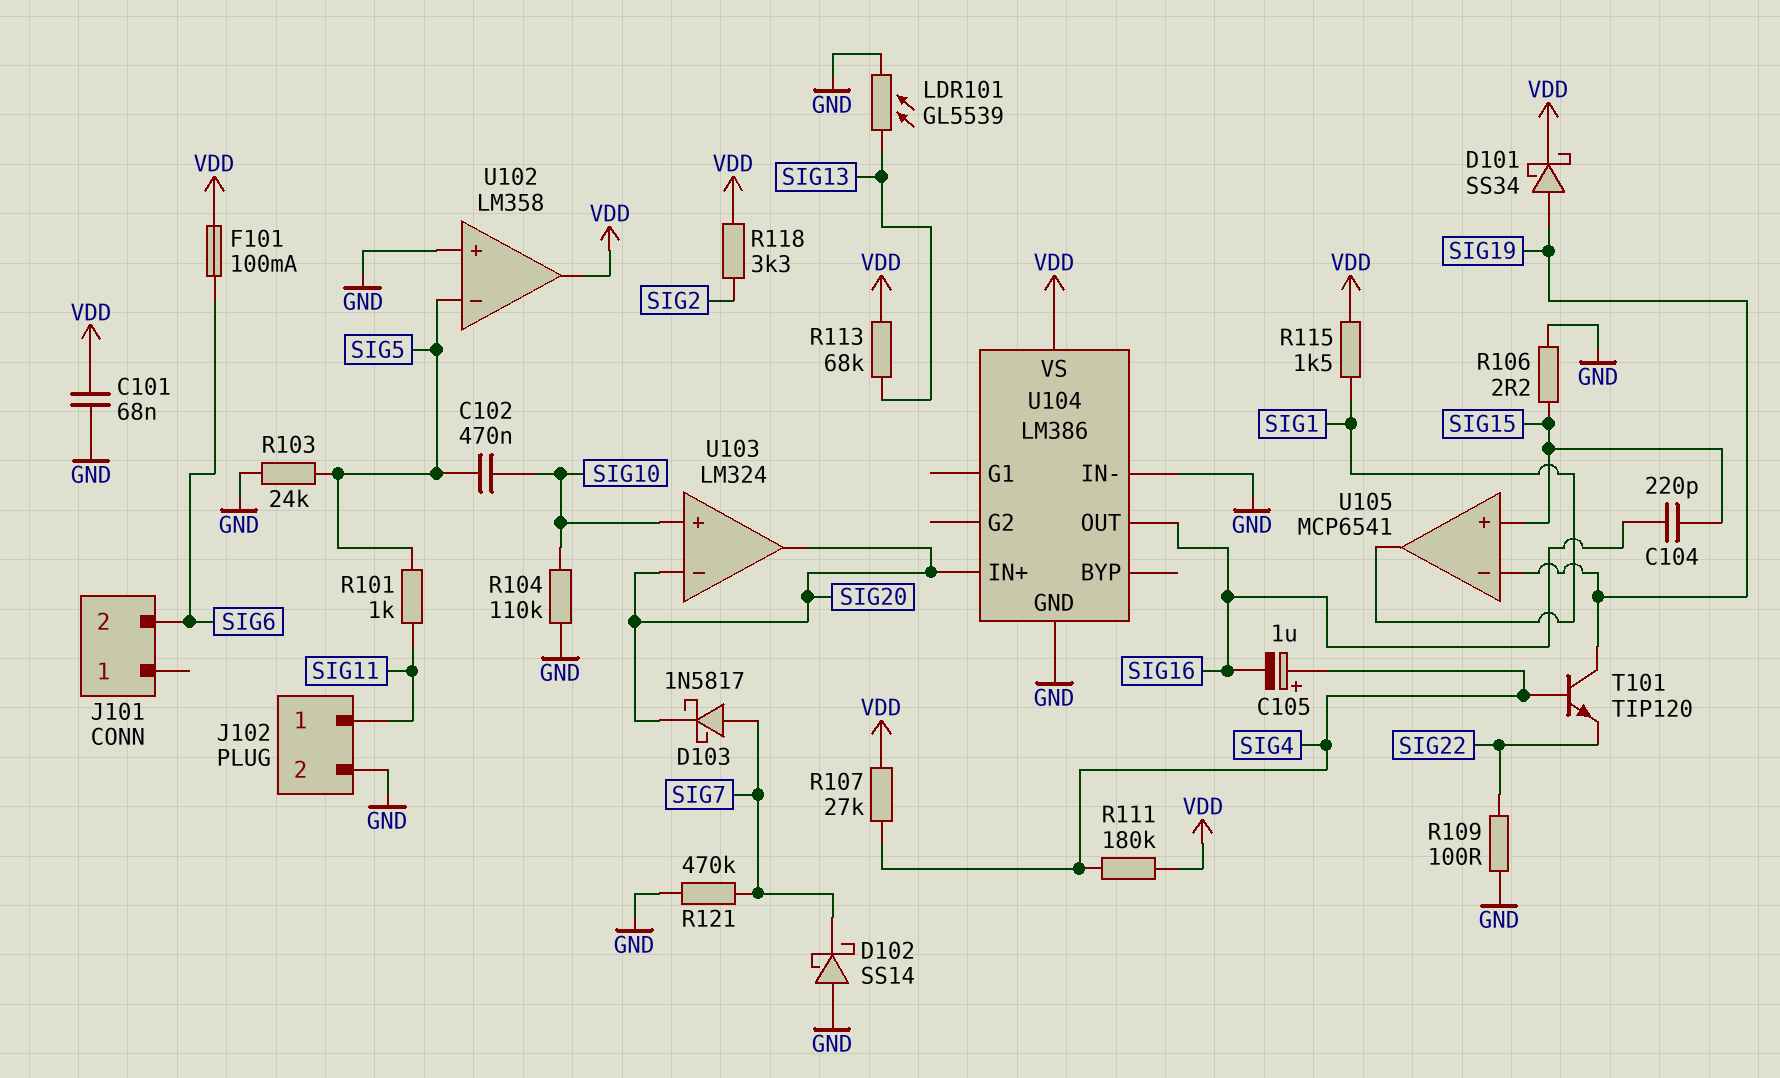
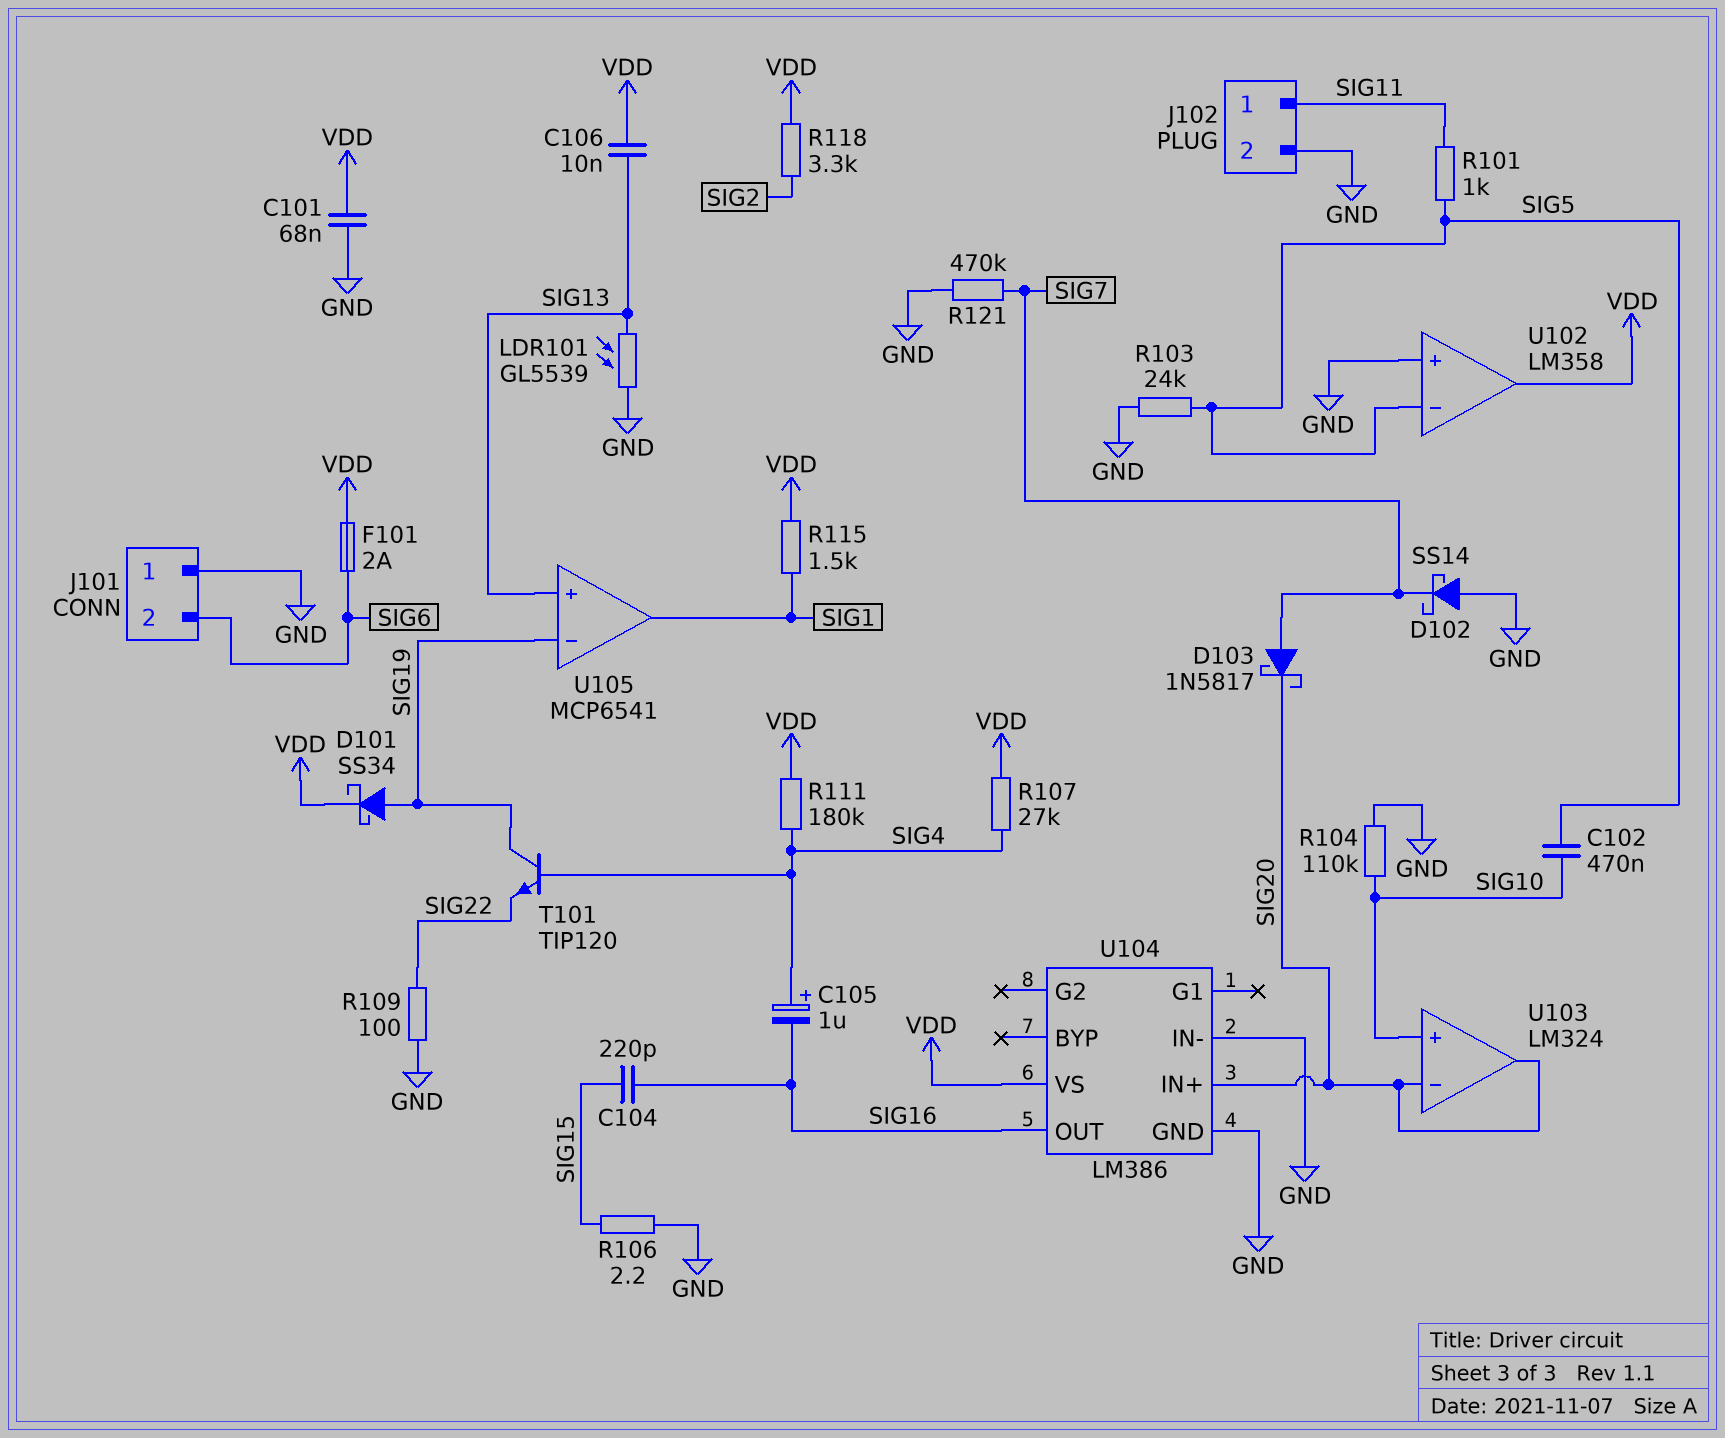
C106: none -> 10nF (SIG13, VDD)
F101: 100mA (SIG6, VDD) -> 2A (SIG6, VDD)
J101 pin 1: none -> GND
R113: 68k (SIG13, VDD) -> none
U105 pin in+: SIG15 -> SIG13

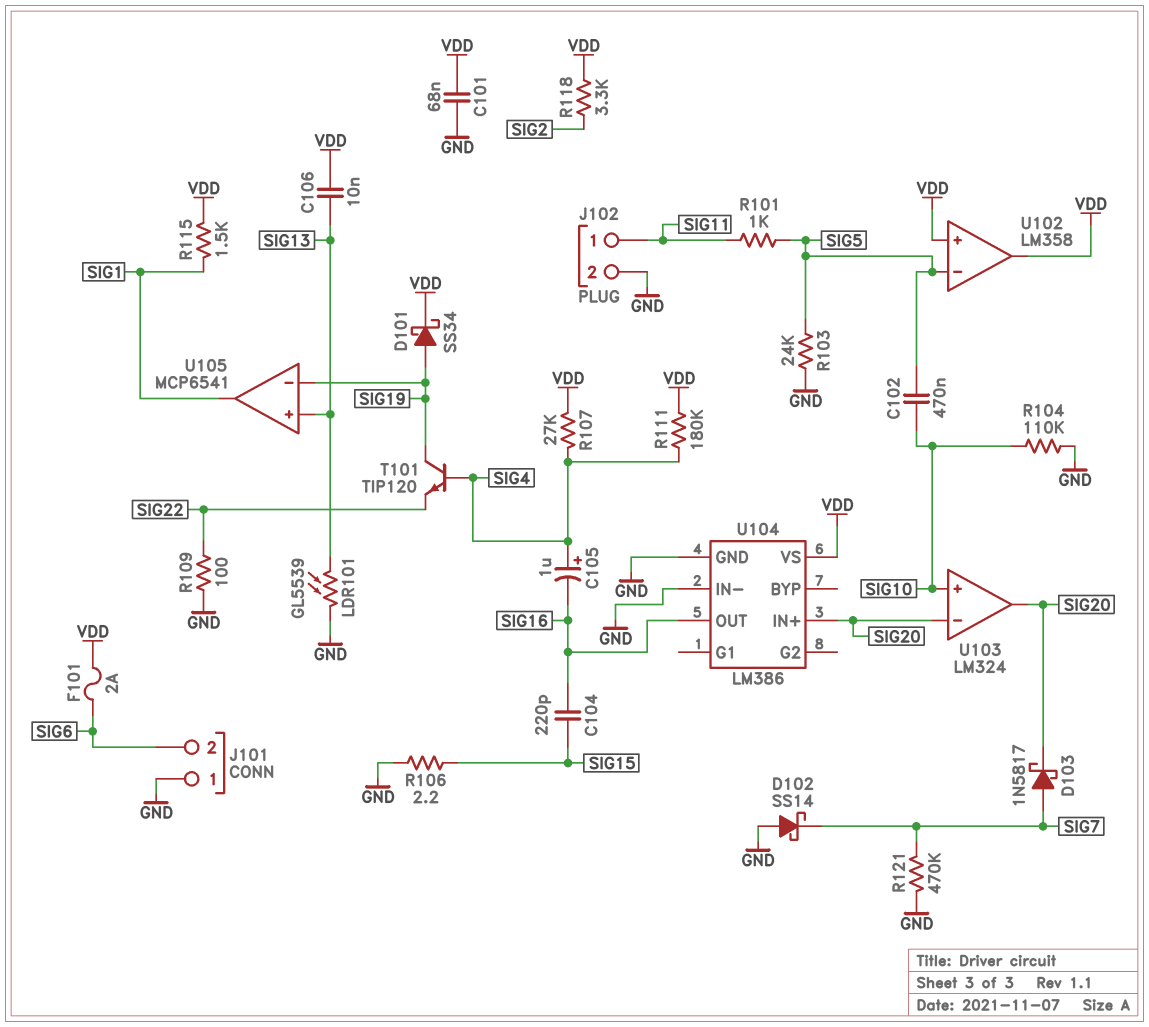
U102 pin in+: GND -> VDD

